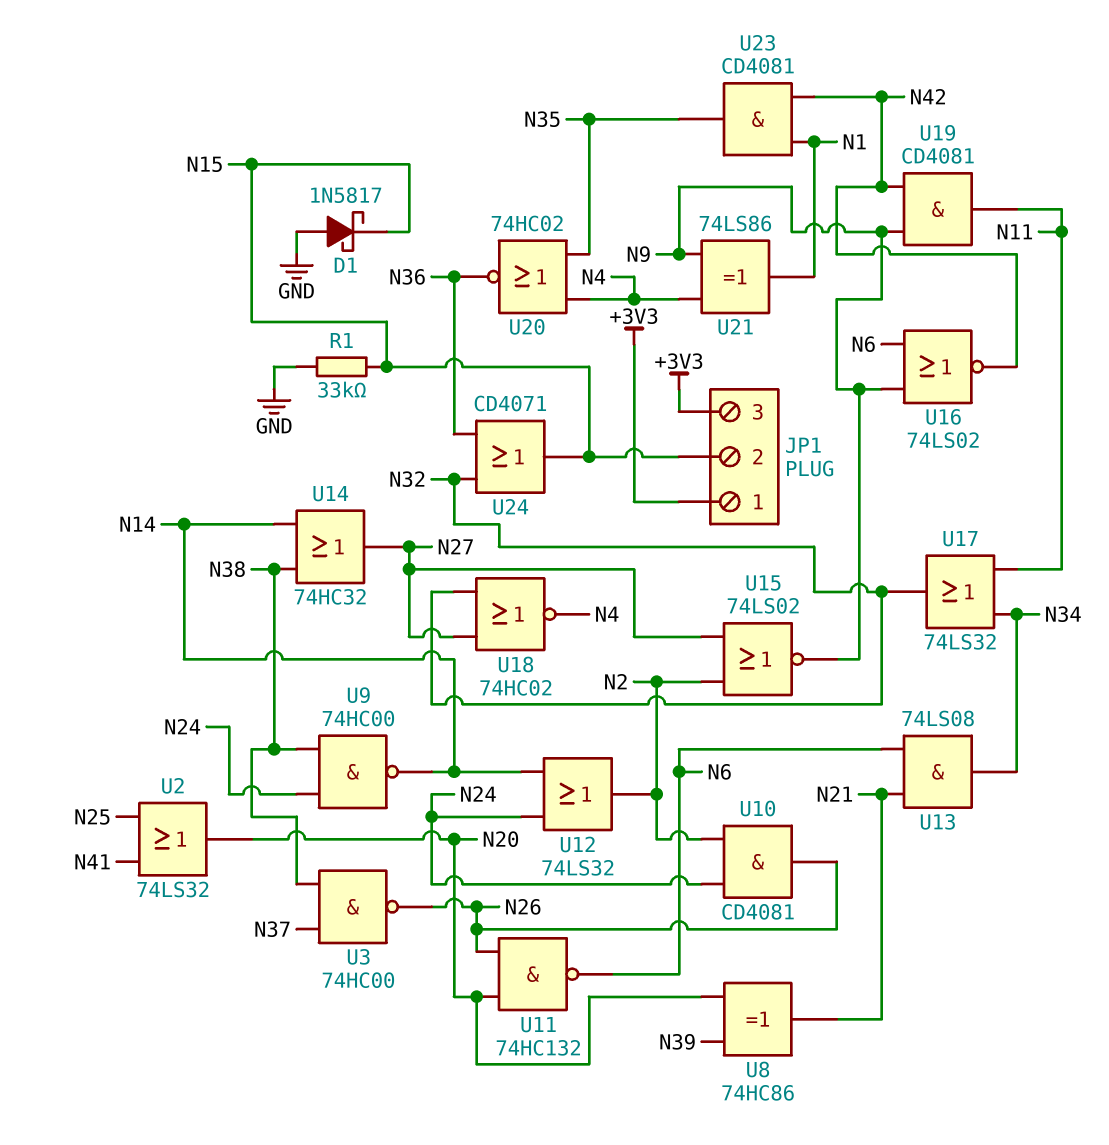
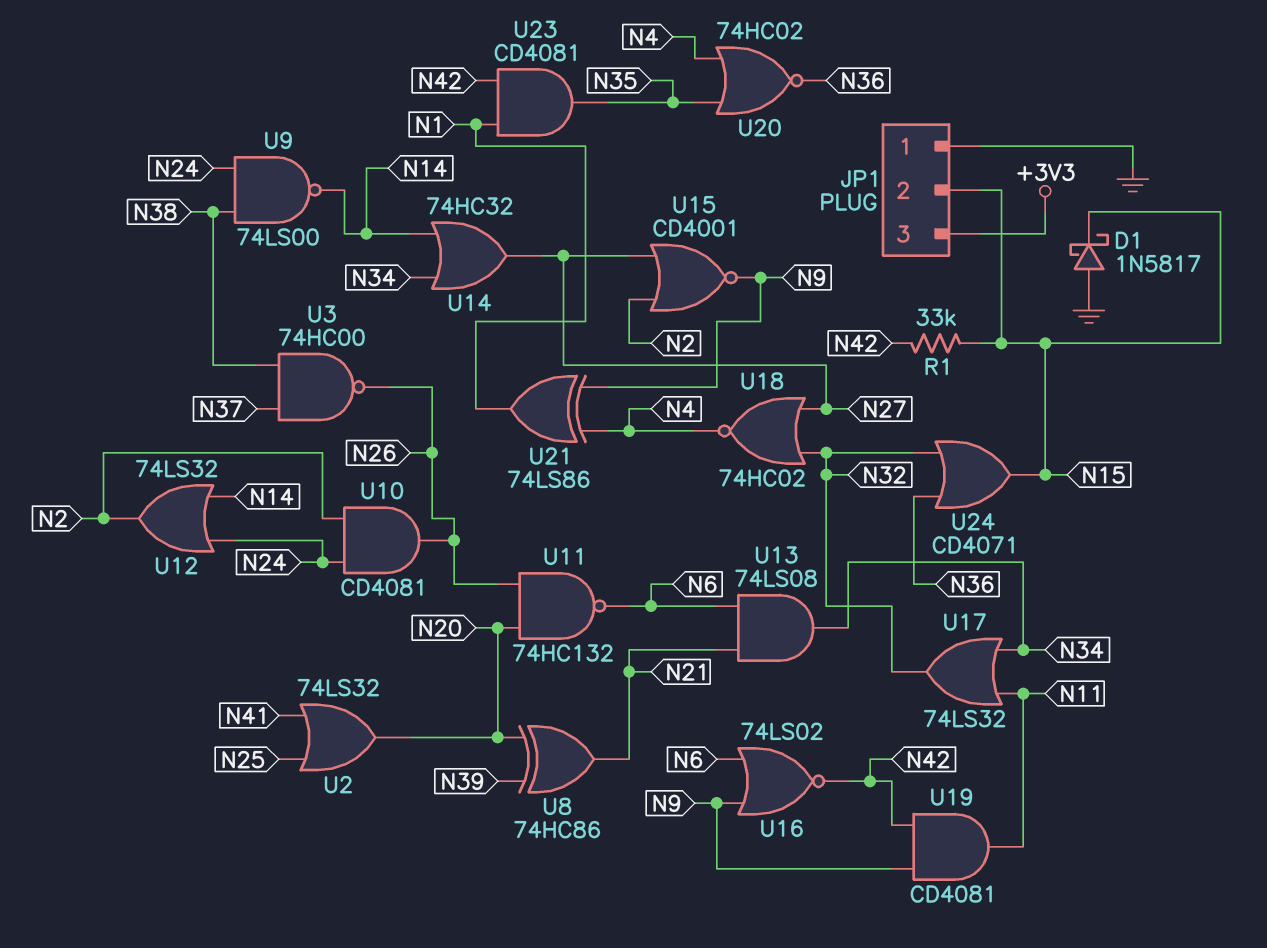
JP1 pin 1: +3V3 -> GND
R1: 33k (GND, N15) -> 33k (N15, N42)
U9: NAND 74HC00 (in N24, in N38, out N14) -> NAND 74LS00 (in N24, in N38, out N14)
U14: OR 74HC32 (in N14, in N38, out N27) -> OR 74HC32 (in N14, in N34, out N27)
U15: NOR 74LS02 (in N2, in N27, out N9) -> NOR CD4001 (in N2, in N27, out N9)

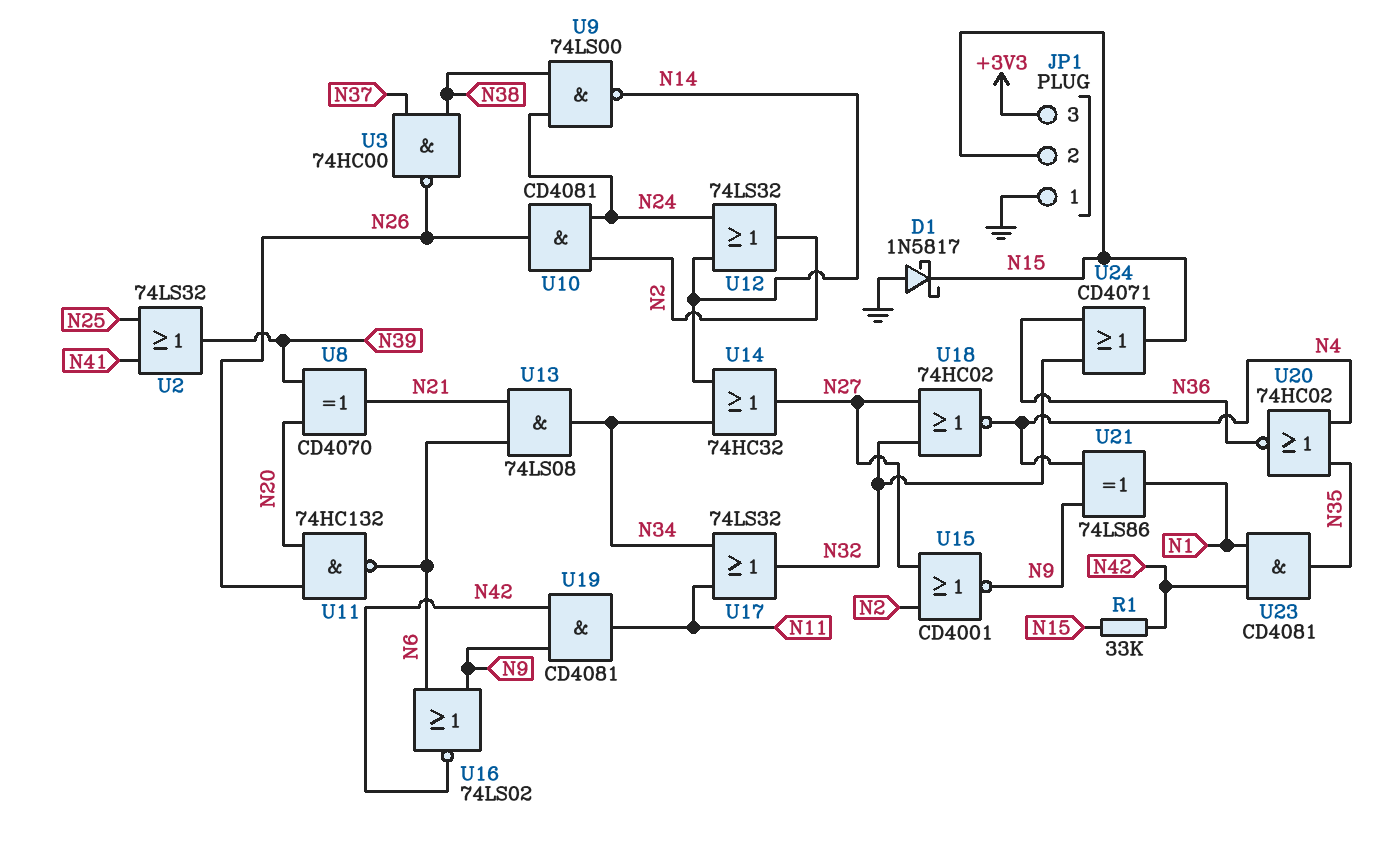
U2: OR 74LS32 (in N25, in N41, out N20) -> OR 74LS32 (in N25, in N41, out N39)
U8: XOR 74HC86 (in N20, in N39, out N21) -> XOR CD4070 (in N20, in N39, out N21)

